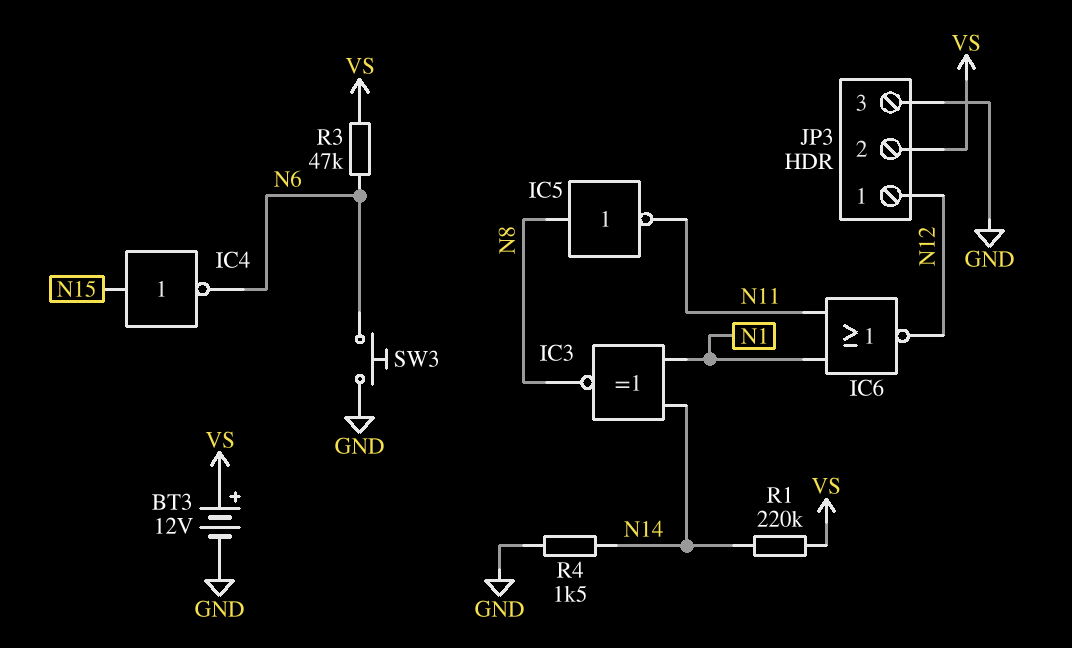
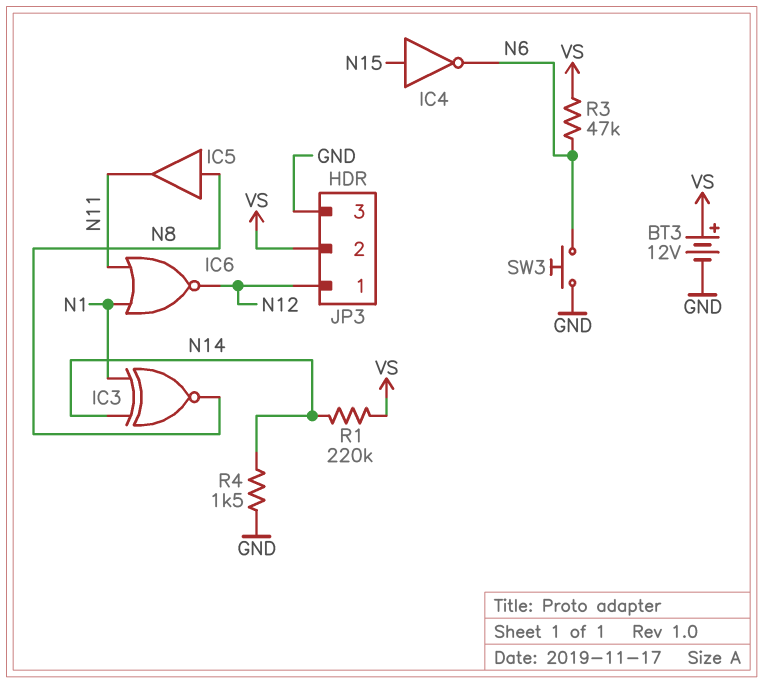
IC5: NOT (in N8, out N11) -> buffer (in N8, out N11)

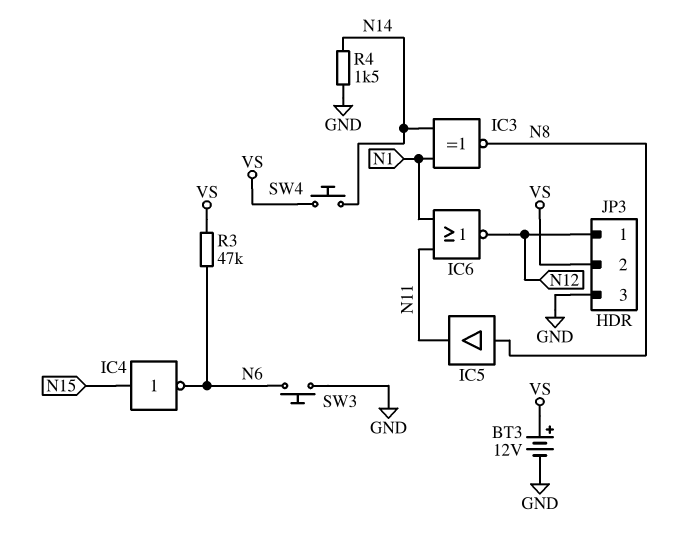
R1: 220k (N14, VS) -> none
SW4: none -> button (N14, VS)

